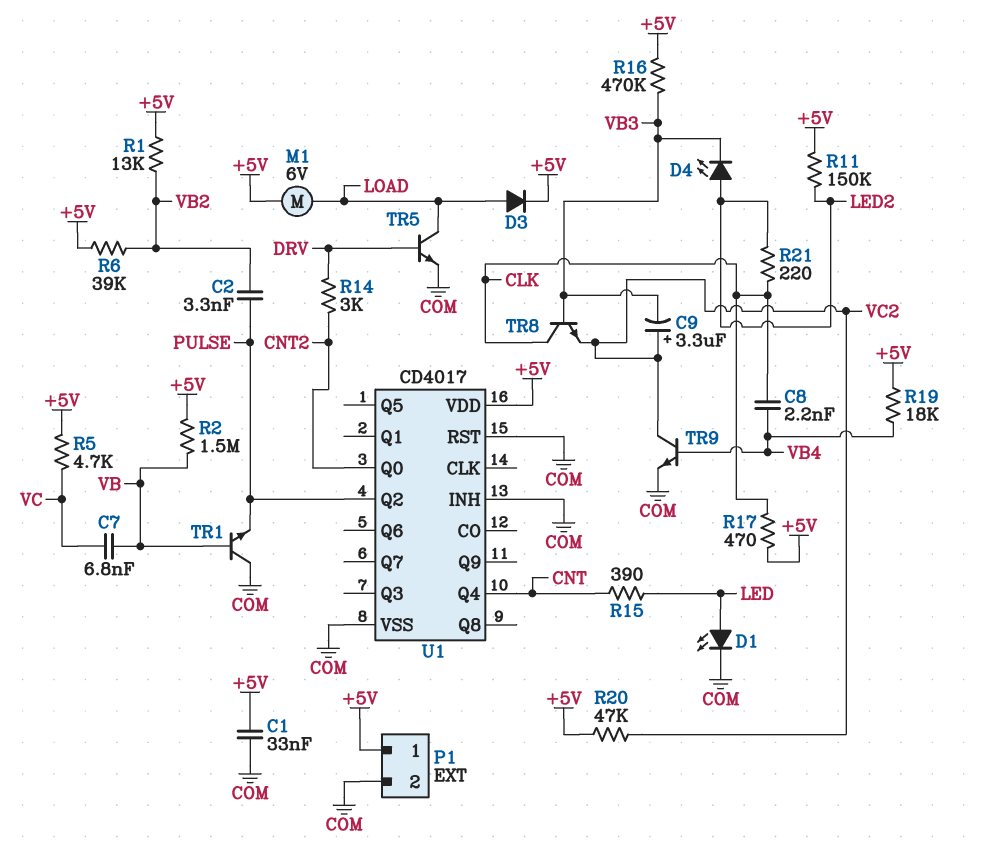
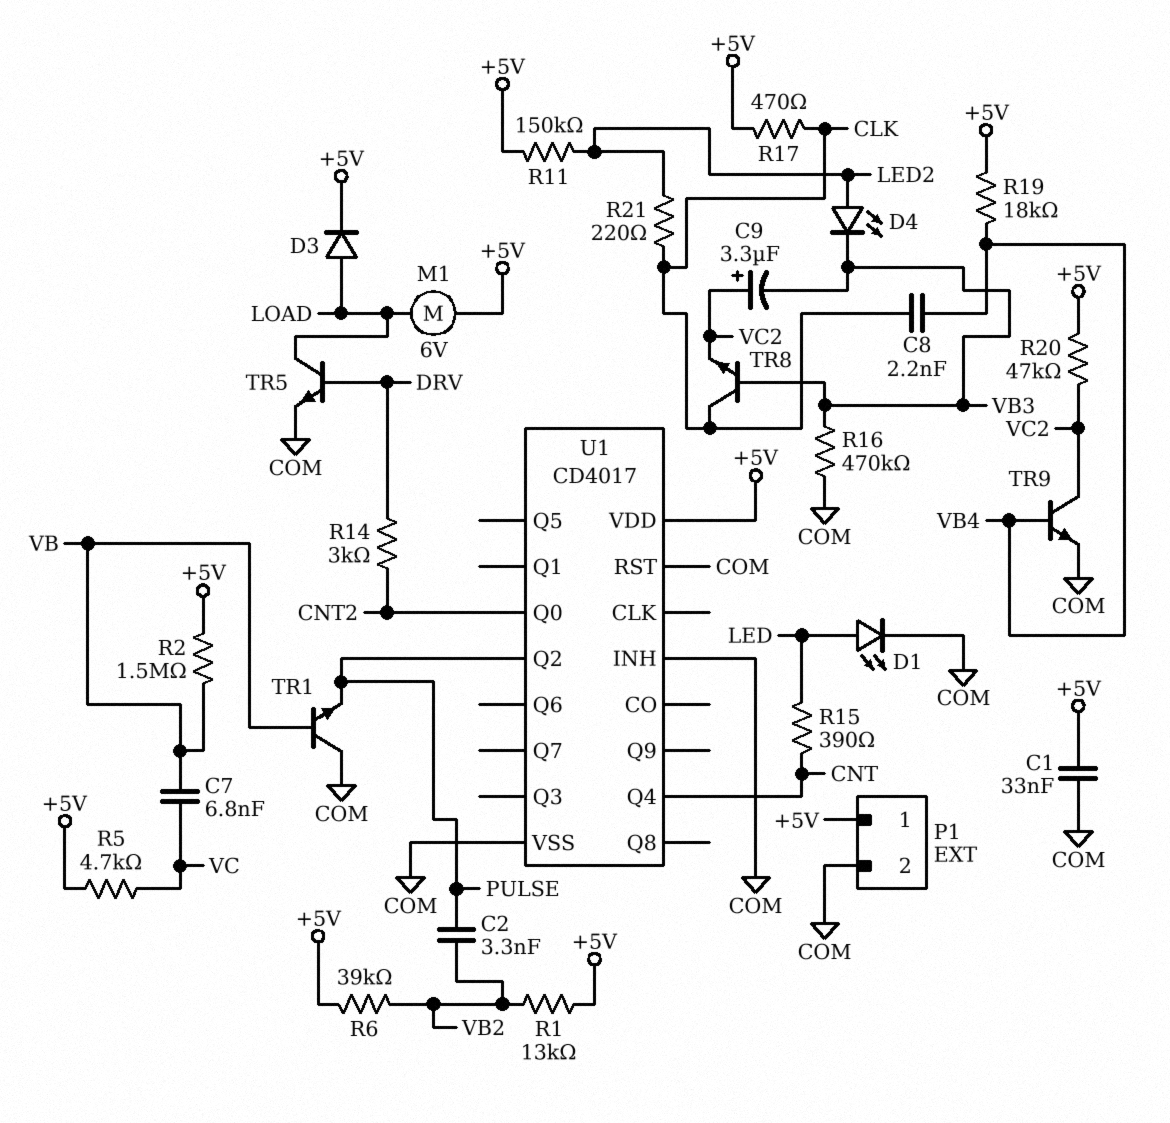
R16: 470k (+5V, VB3) -> 470k (COM, VB3)

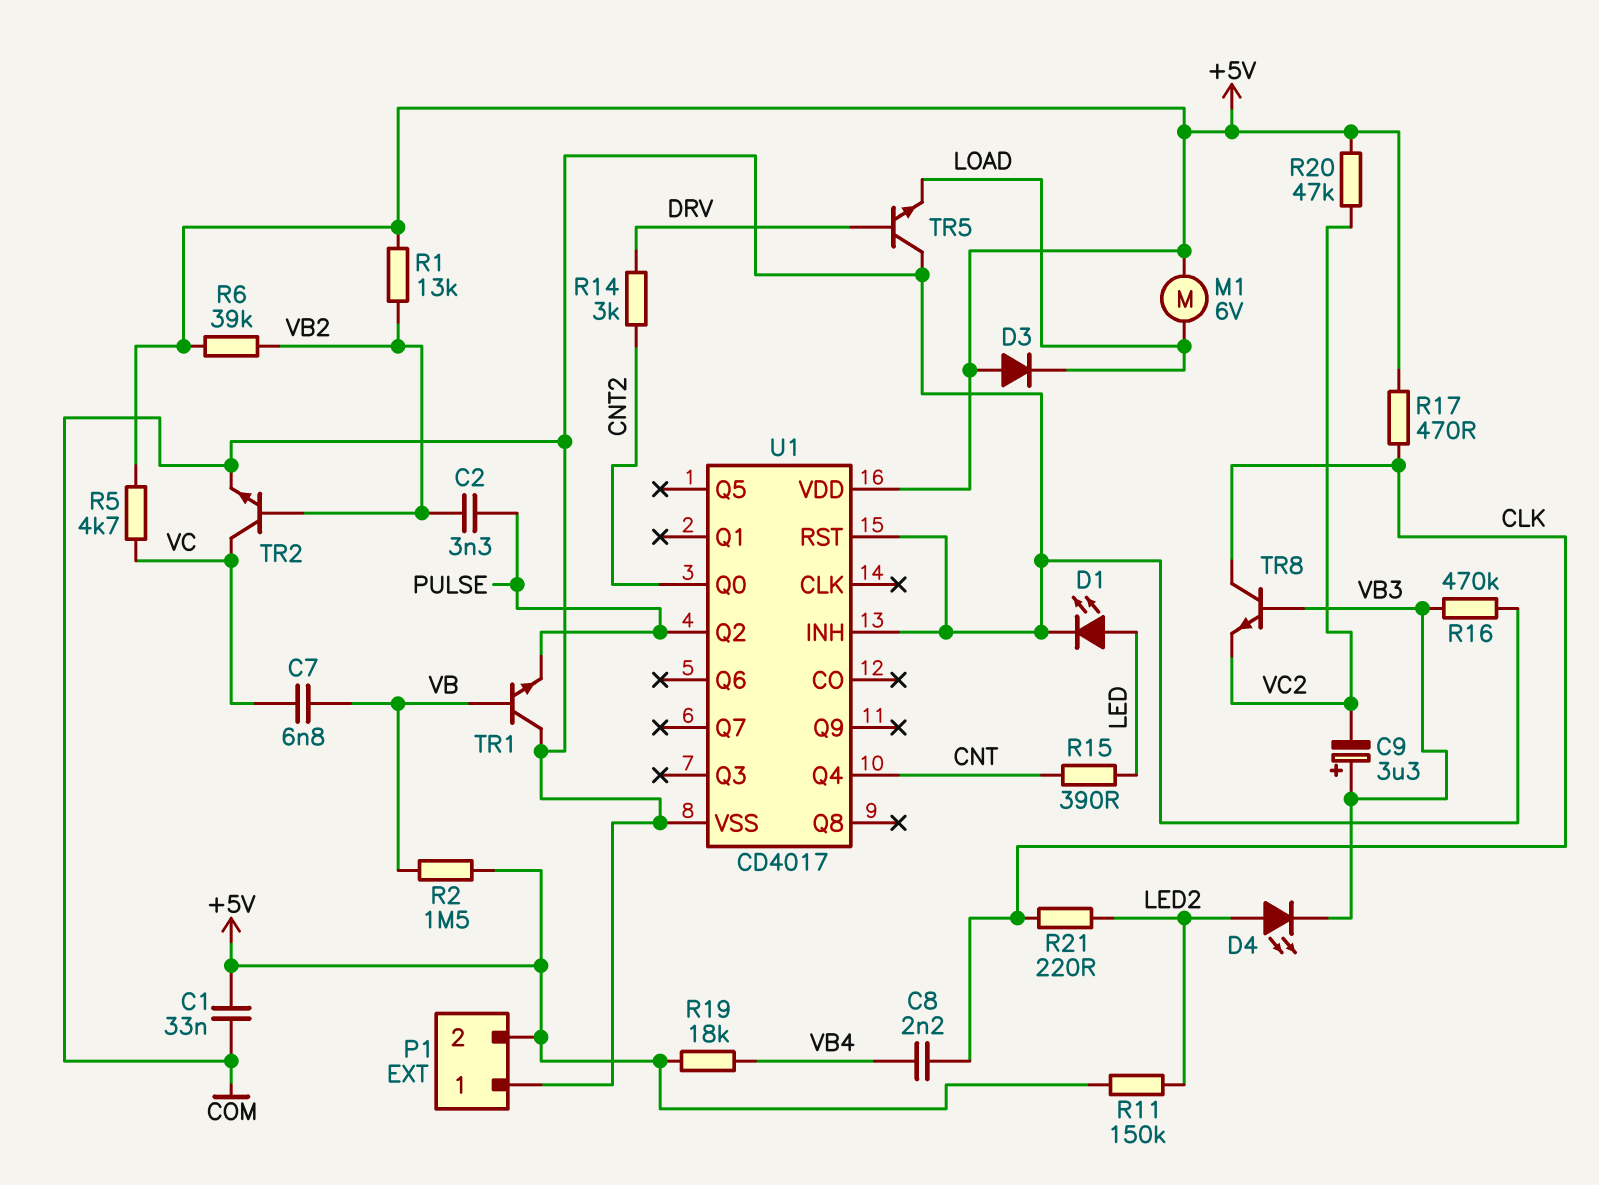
C9: 3.3uF (plus VC2, minus VB3) -> 3.3uF (plus VB3, minus VC2)
D3: diode (A LOAD, K +5V) -> diode (A +5V, K LOAD)
P1 pin 1: +5V -> COM
P1 pin 2: COM -> +5V
TR2: none -> NPN (B VB2, C VC, E COM)
TR5: NPN (B DRV, C LOAD, E COM) -> NPN (B DRV, C COM, E LOAD)
TR9: NPN (B VB4, C VC2, E COM) -> none

